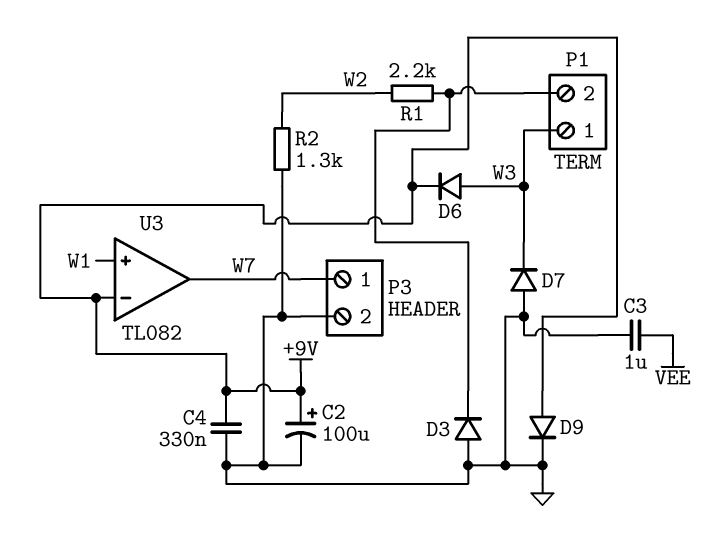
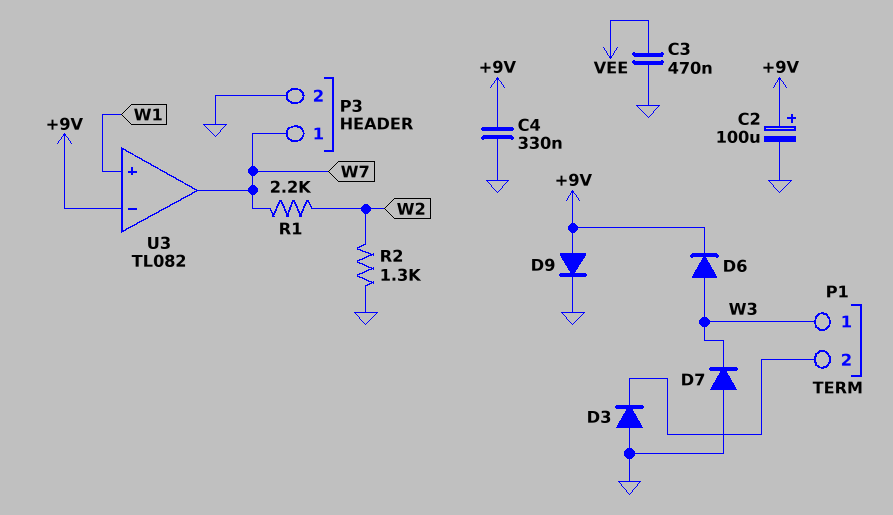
C3: 1uF (GND, VEE) -> 470nF (GND, VEE)
R1: 2.2k (P1/2, W2) -> 2.2k (W2, W7)

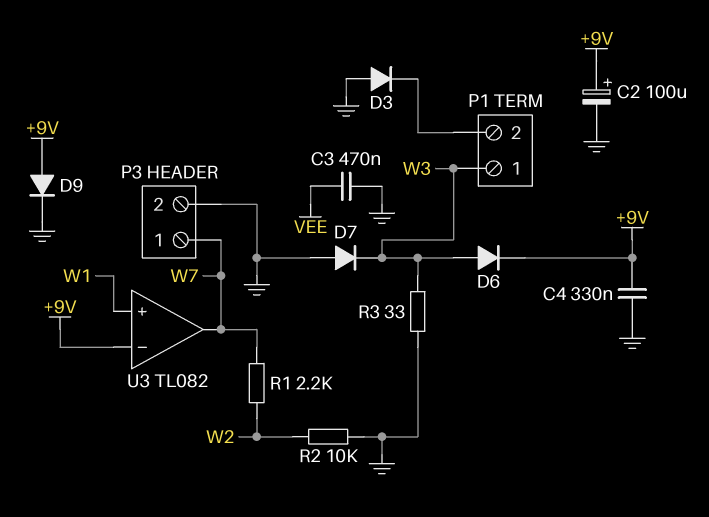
R2: 1.3k (GND, W2) -> 10k (GND, W2)
R3: none -> 33 (GND, W3)

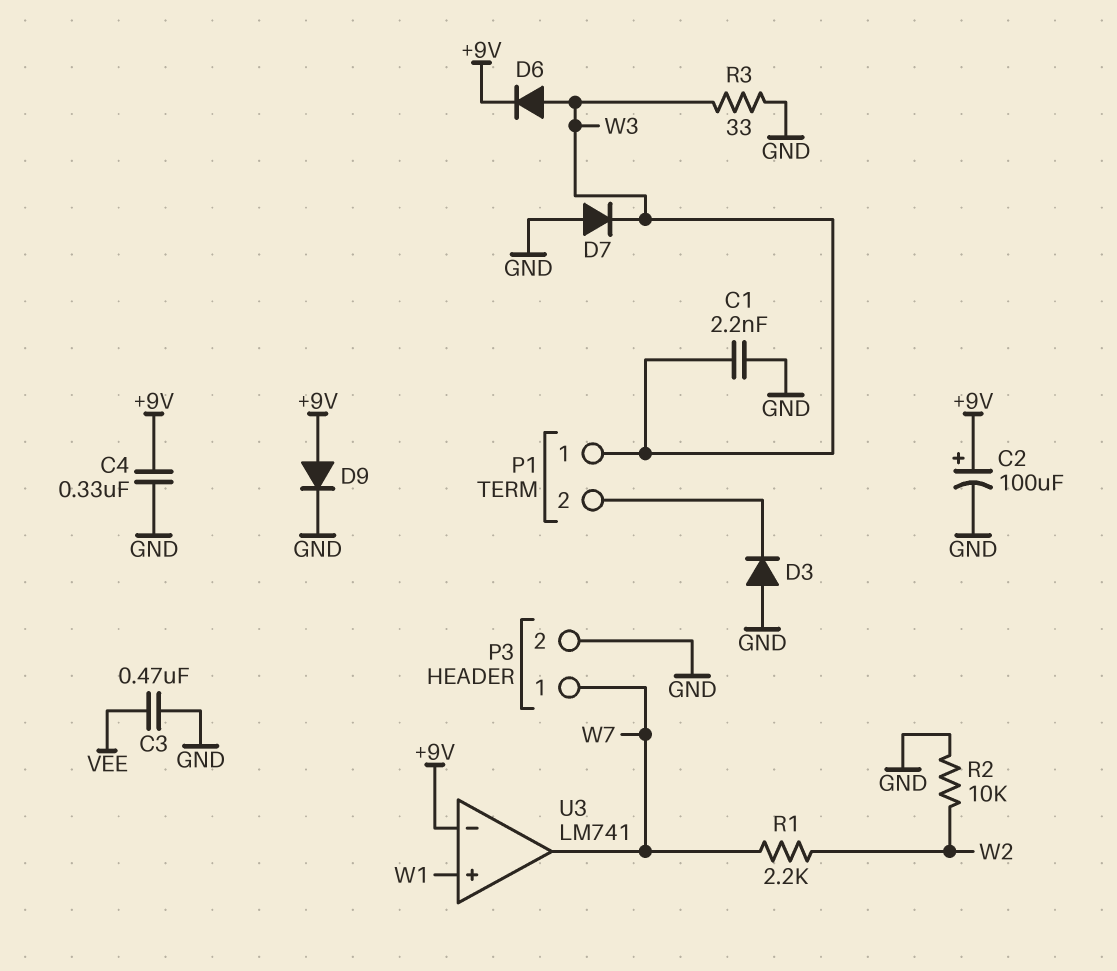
C1: none -> 2.2nF (GND, W3)
U3: TL082 -> LM741

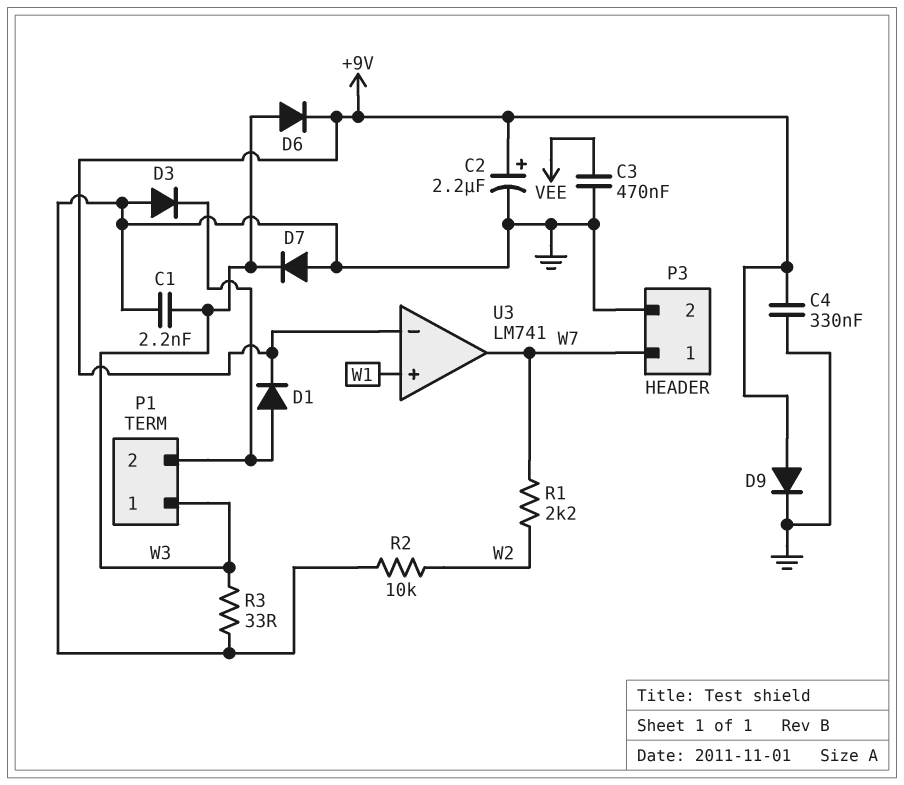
C2: 100uF (plus +9V, minus GND) -> 2.2uF (plus +9V, minus GND)
D1: none -> diode (A P1/2, K +9V)

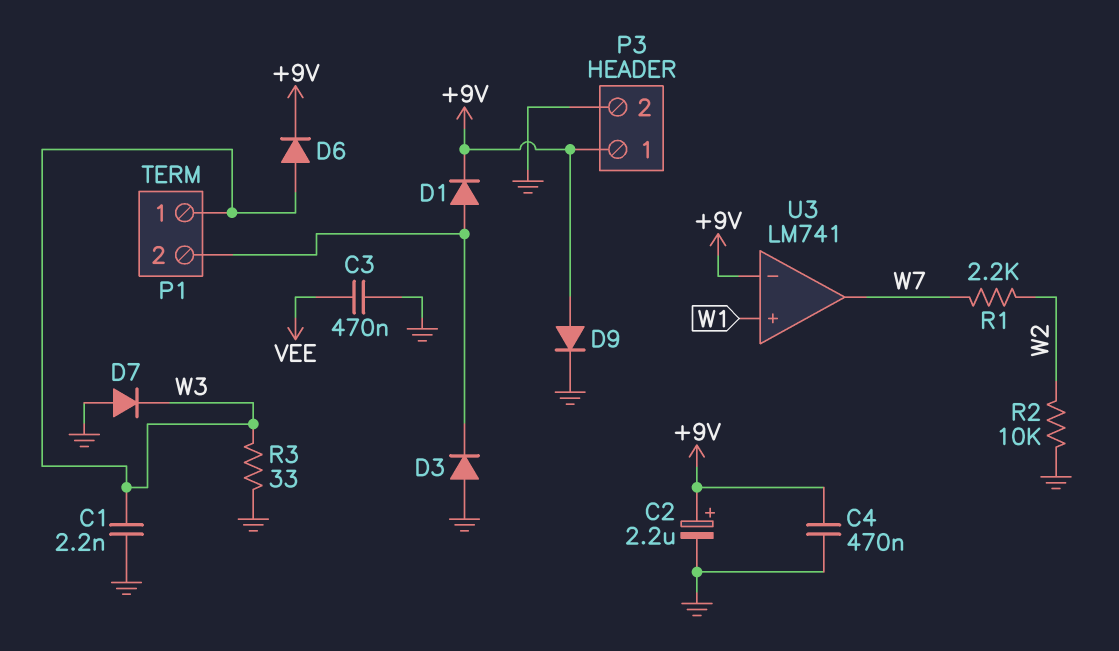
C4: 330nF (+9V, GND) -> 470nF (+9V, GND)
P3 pin 1: W7 -> +9V

